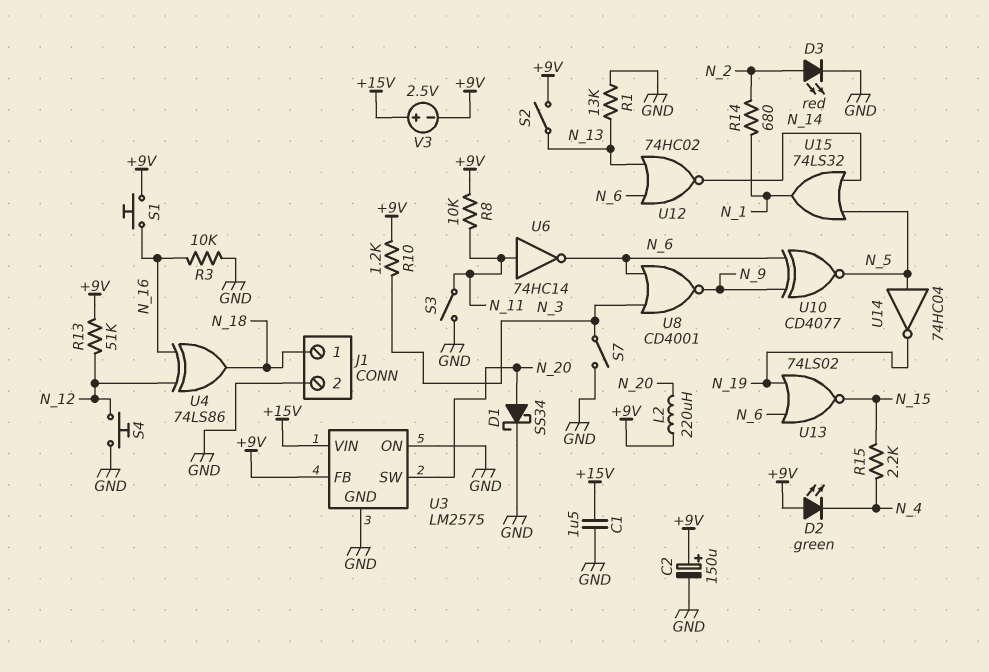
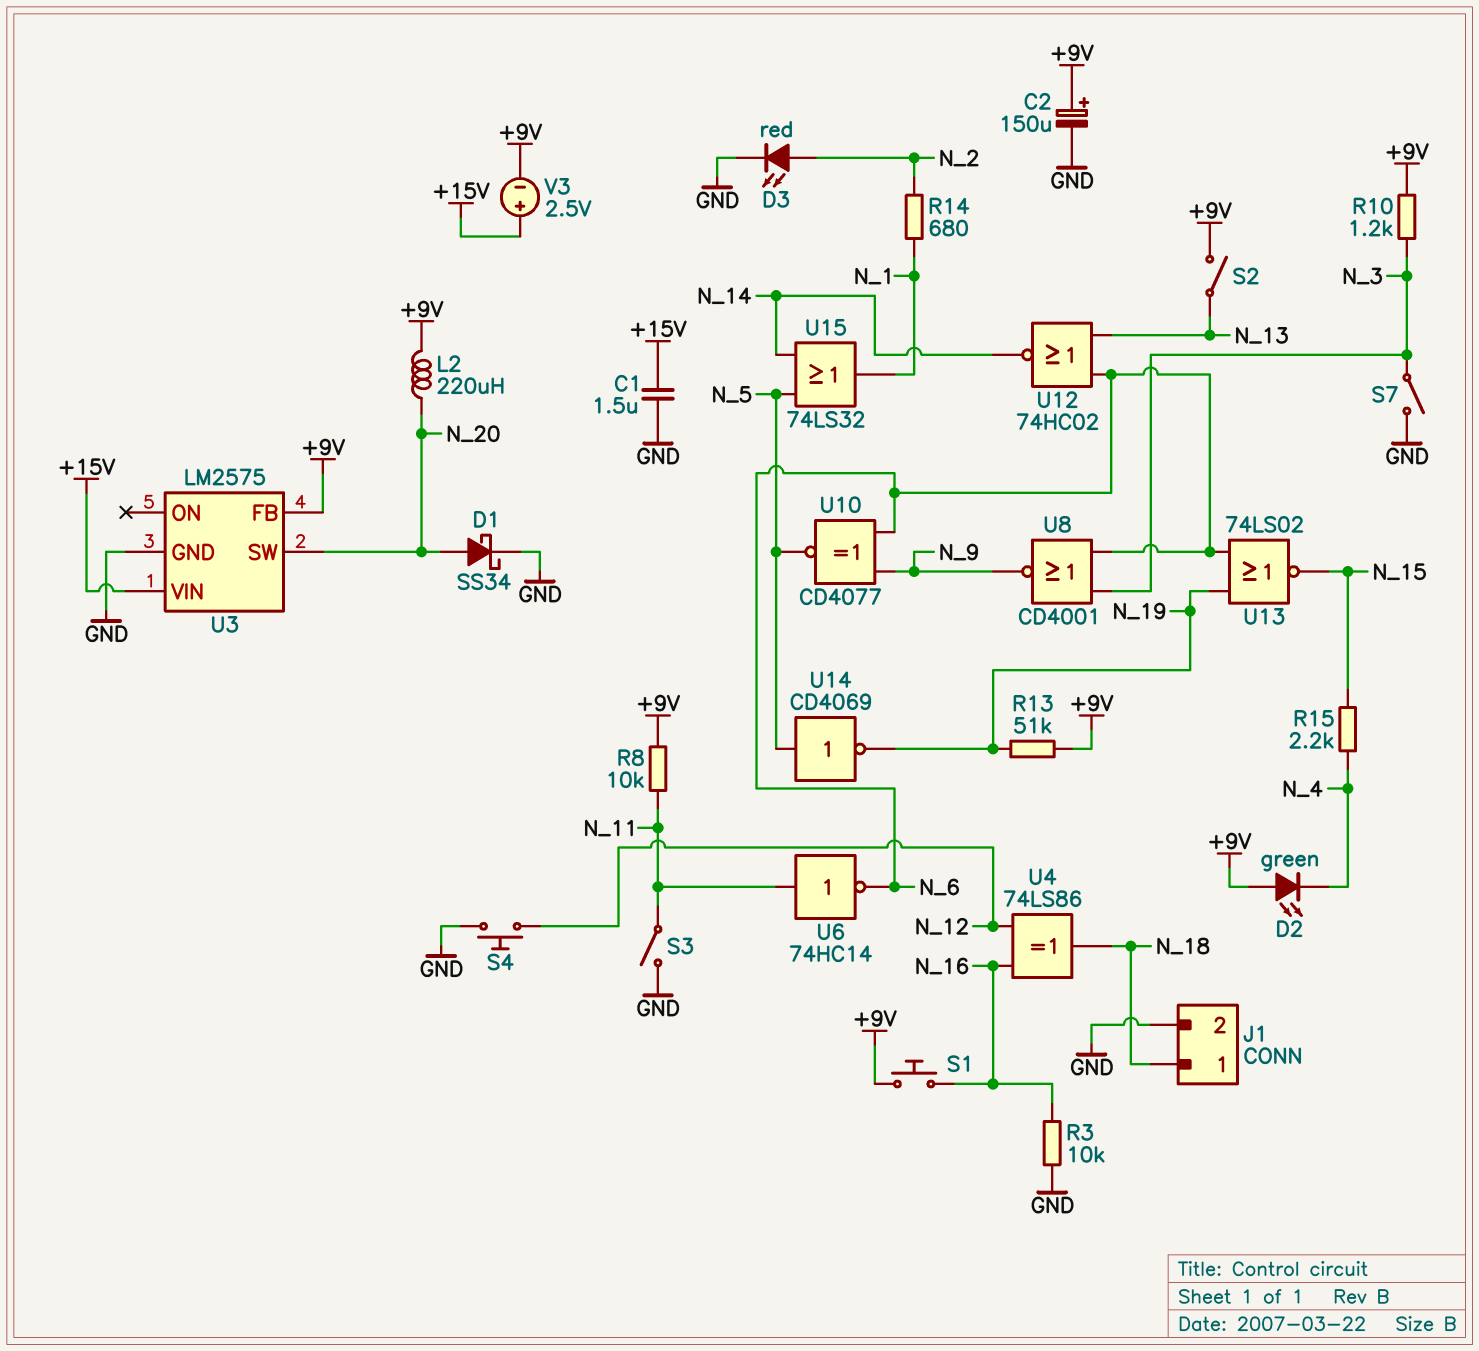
R1: 13k (GND, N_13) -> none
R13: 51k (+9V, N_12) -> 51k (+9V, N_19)
U3 pin ON: GND -> none
U14: NOT 74HC04 (in N_5, out N_19) -> NOT CD4069 (in N_5, out N_19)

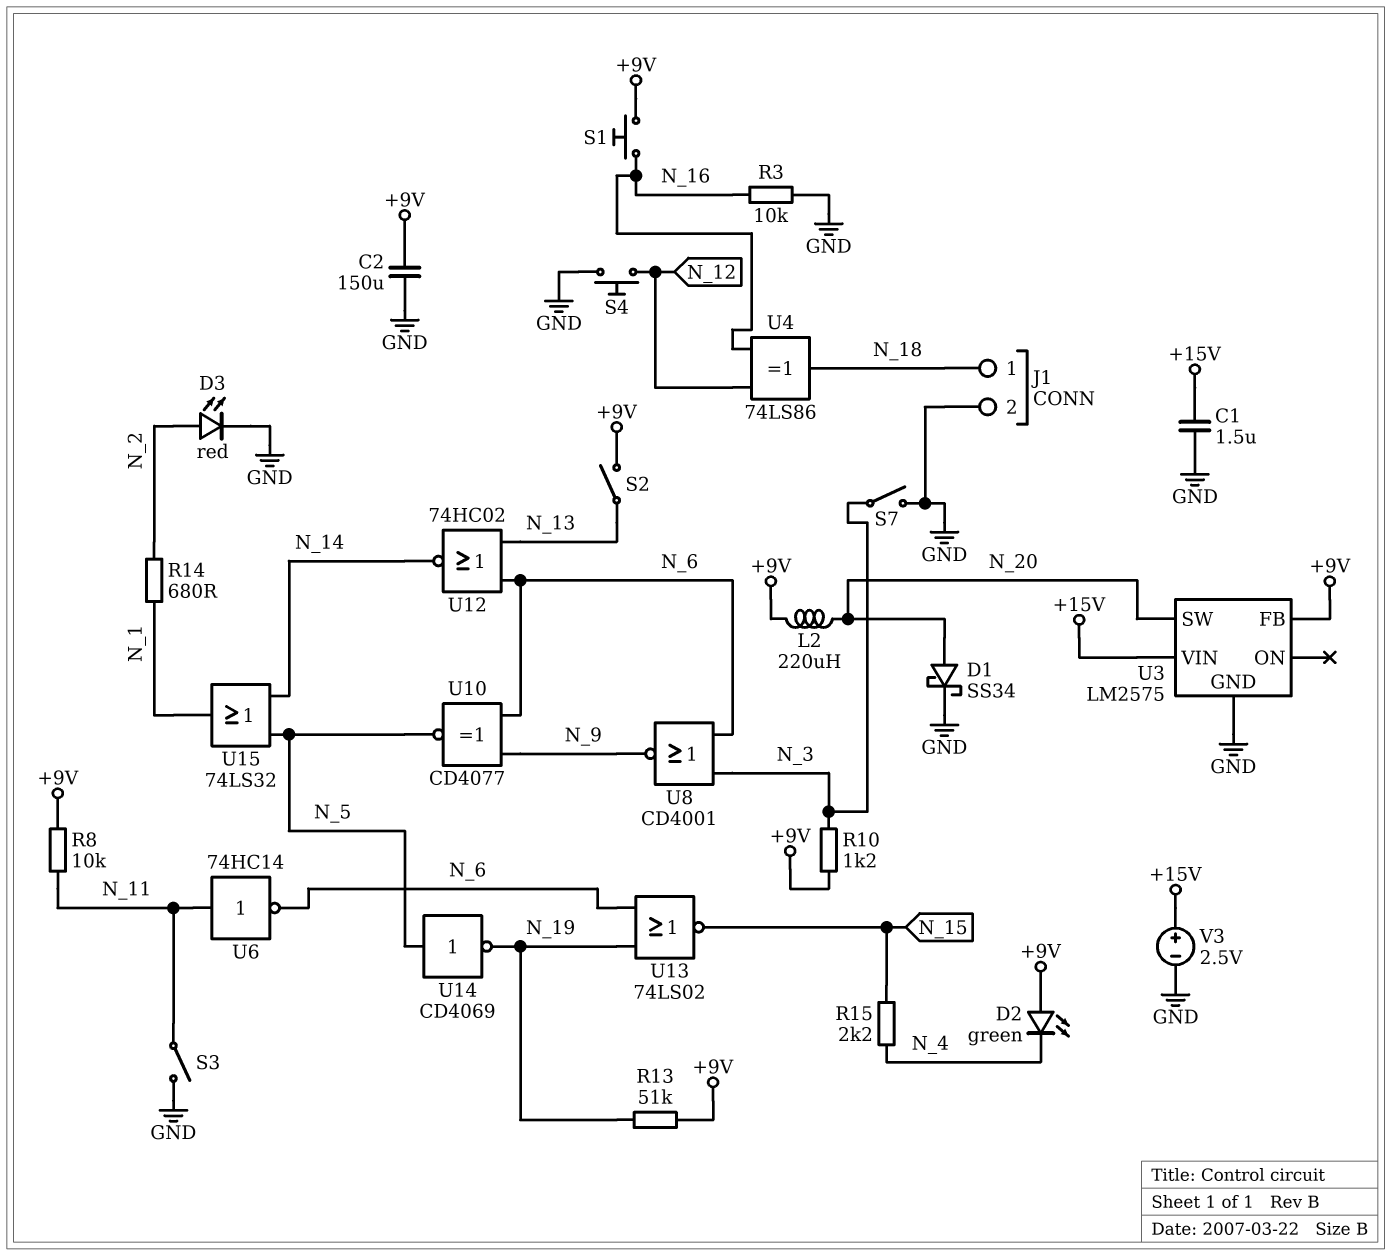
C2: 150uF (plus +9V, minus GND) -> 150uF (+9V, GND)
V3: 2.5V (plus +15V, minus +9V) -> 2.5V (plus +15V, minus GND)

